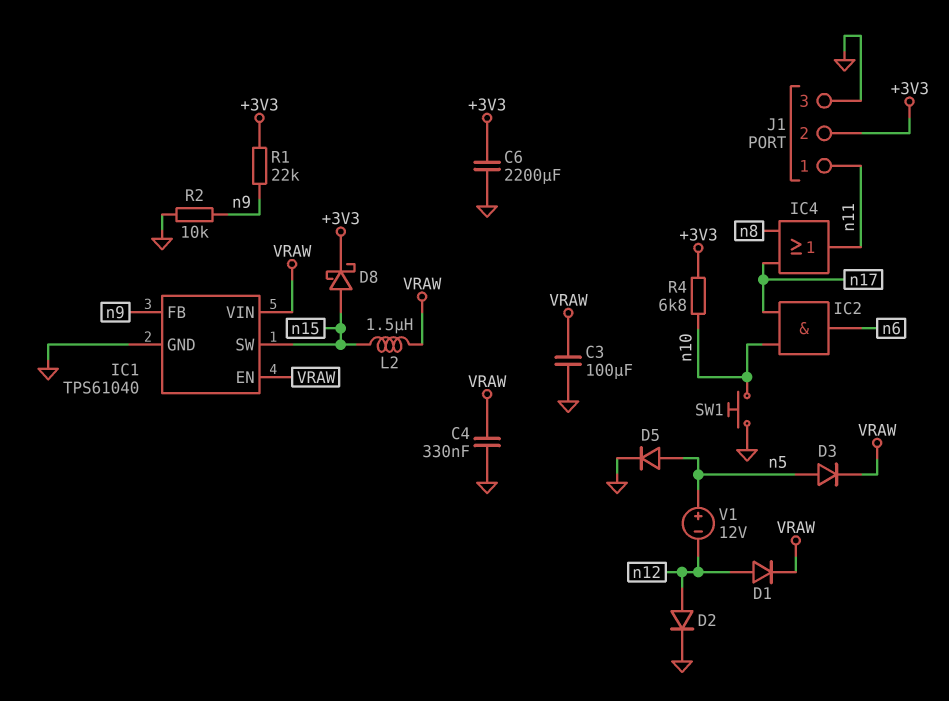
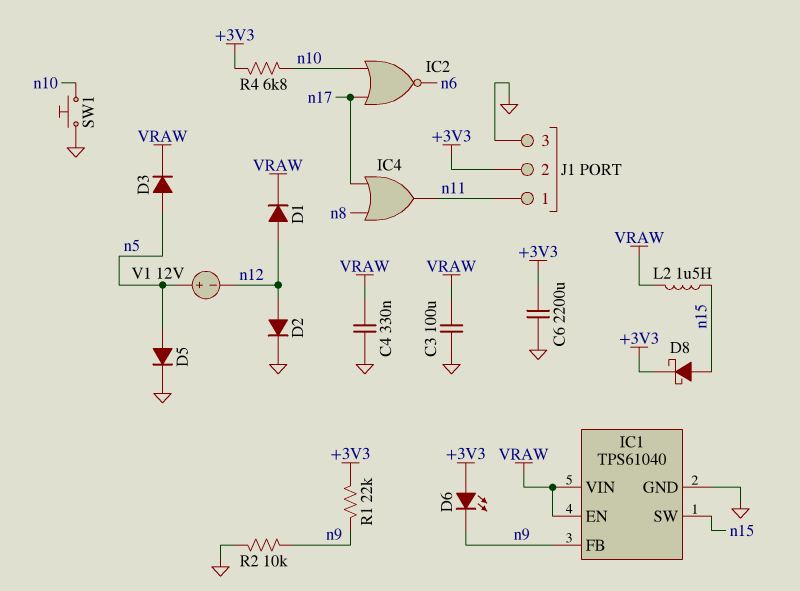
D6: none -> LED (A +3V3, K n9)
IC2: AND (in n10, in n17, out n6) -> NOR (in n10, in n17, out n6)

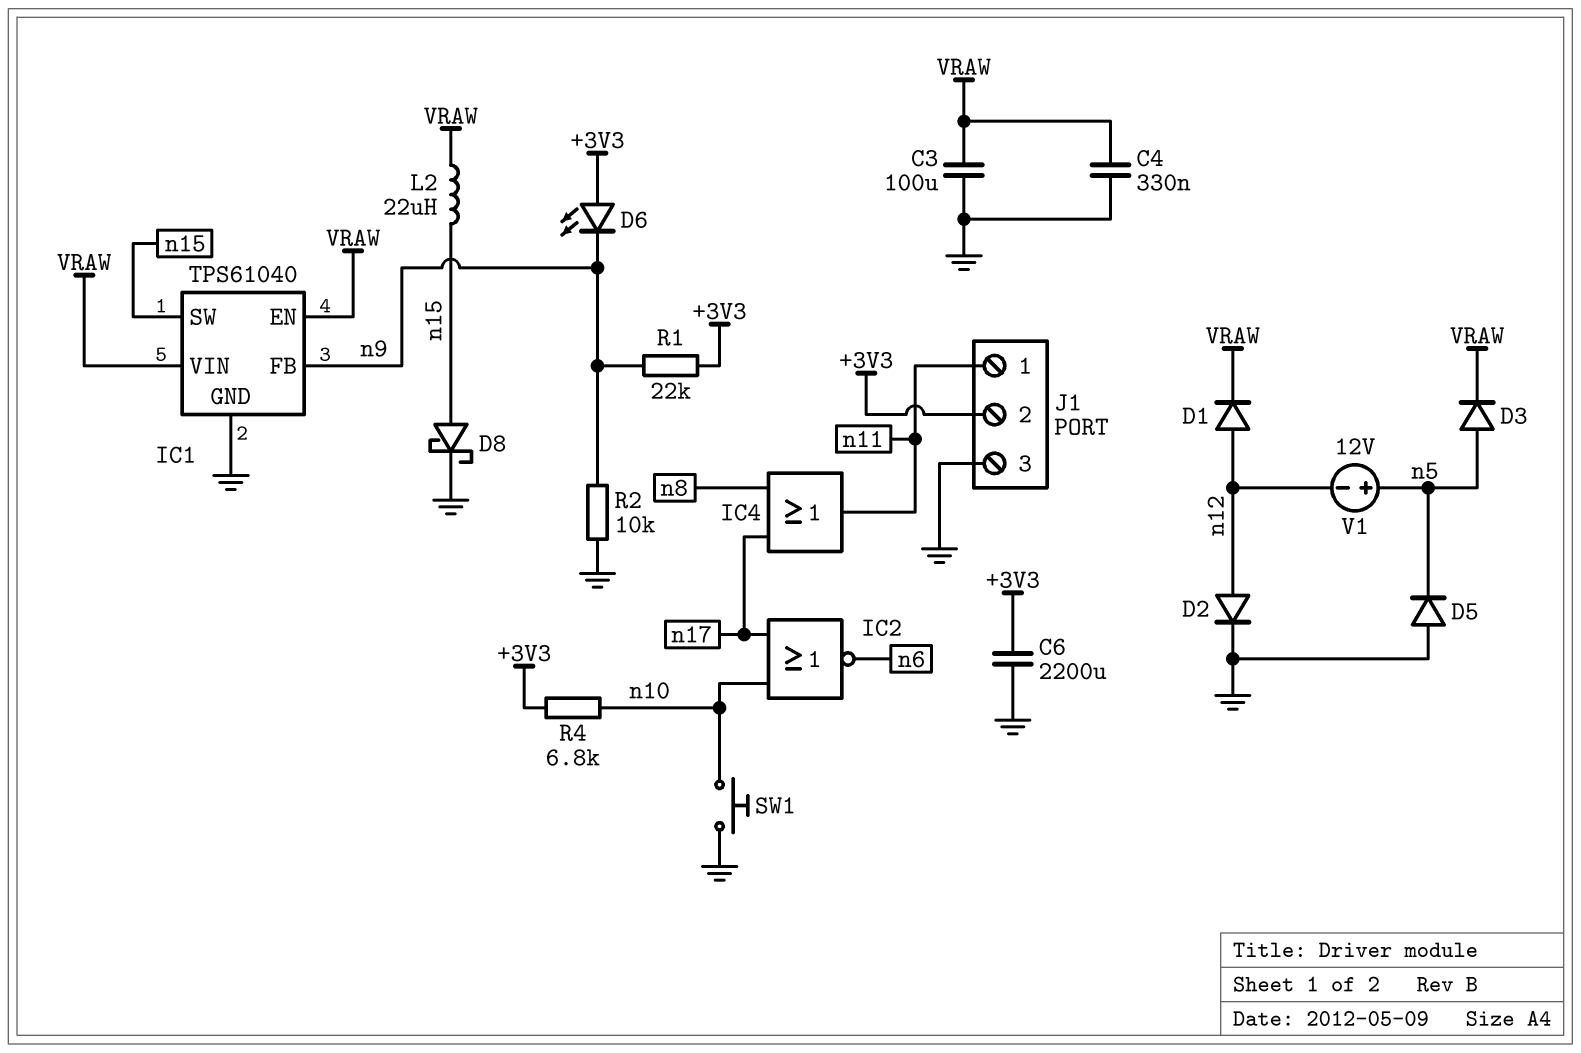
D5: diode (A n5, K GND) -> diode (A GND, K n5)
D8: schottky (A n15, K +3V3) -> schottky (A n15, K GND)
L2: 1.5uH (VRAW, n15) -> 22uH (VRAW, n15)

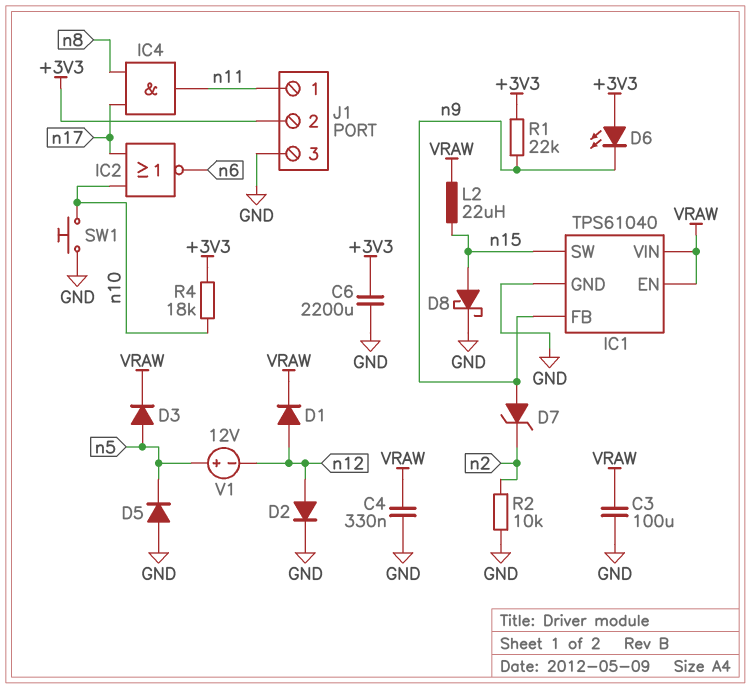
D7: none -> zener (A n9, K n2)
IC4: OR (in n8, in n17, out n11) -> AND (in n8, in n17, out n11)
R2: 10k (GND, n9) -> 10k (GND, n2)
R4: 6.8k (+3V3, n10) -> 18k (+3V3, n10)

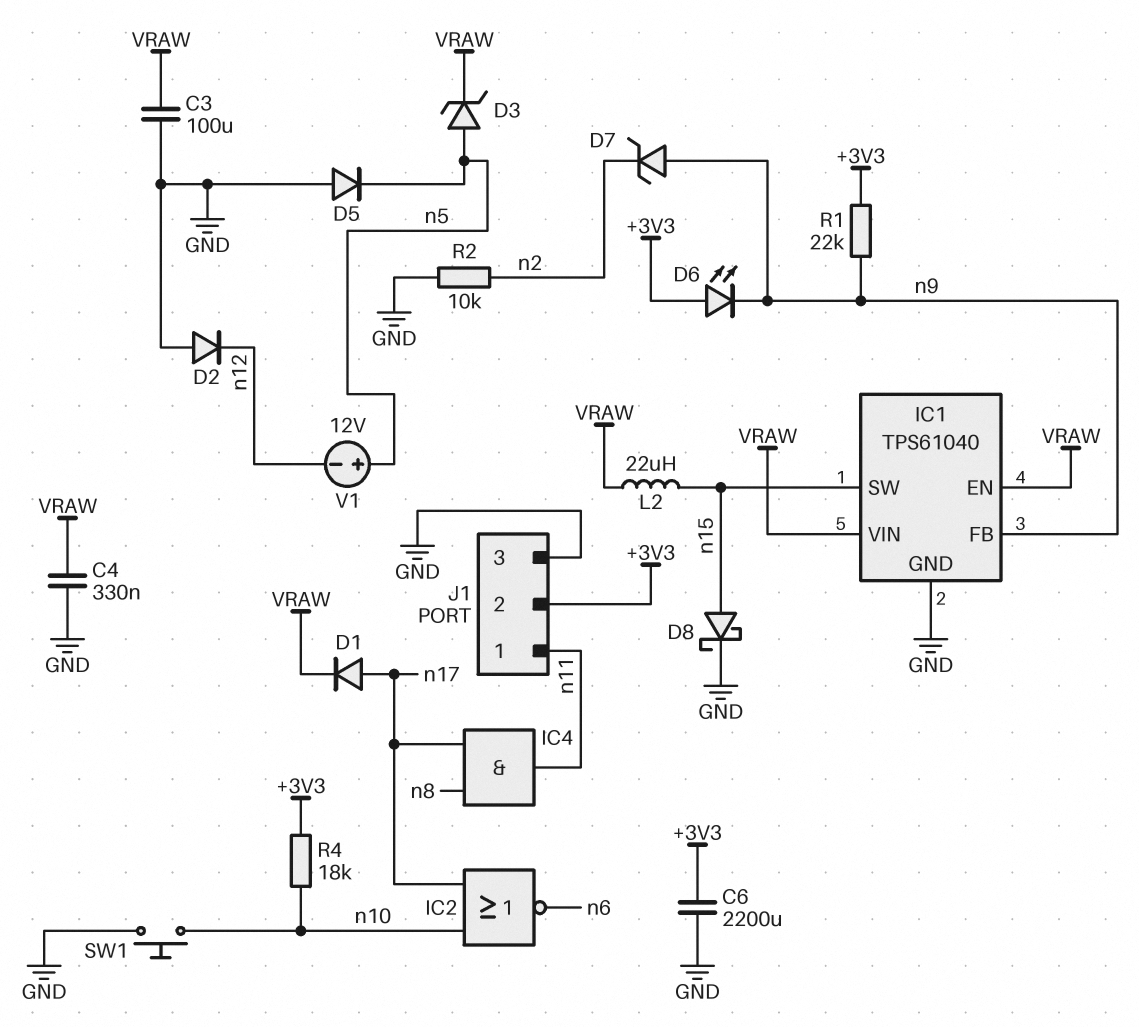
D1: diode (A n12, K VRAW) -> diode (A n17, K VRAW)
D2: diode (A n12, K GND) -> diode (A GND, K n12)
D3: diode (A n5, K VRAW) -> zener (A n5, K VRAW)

